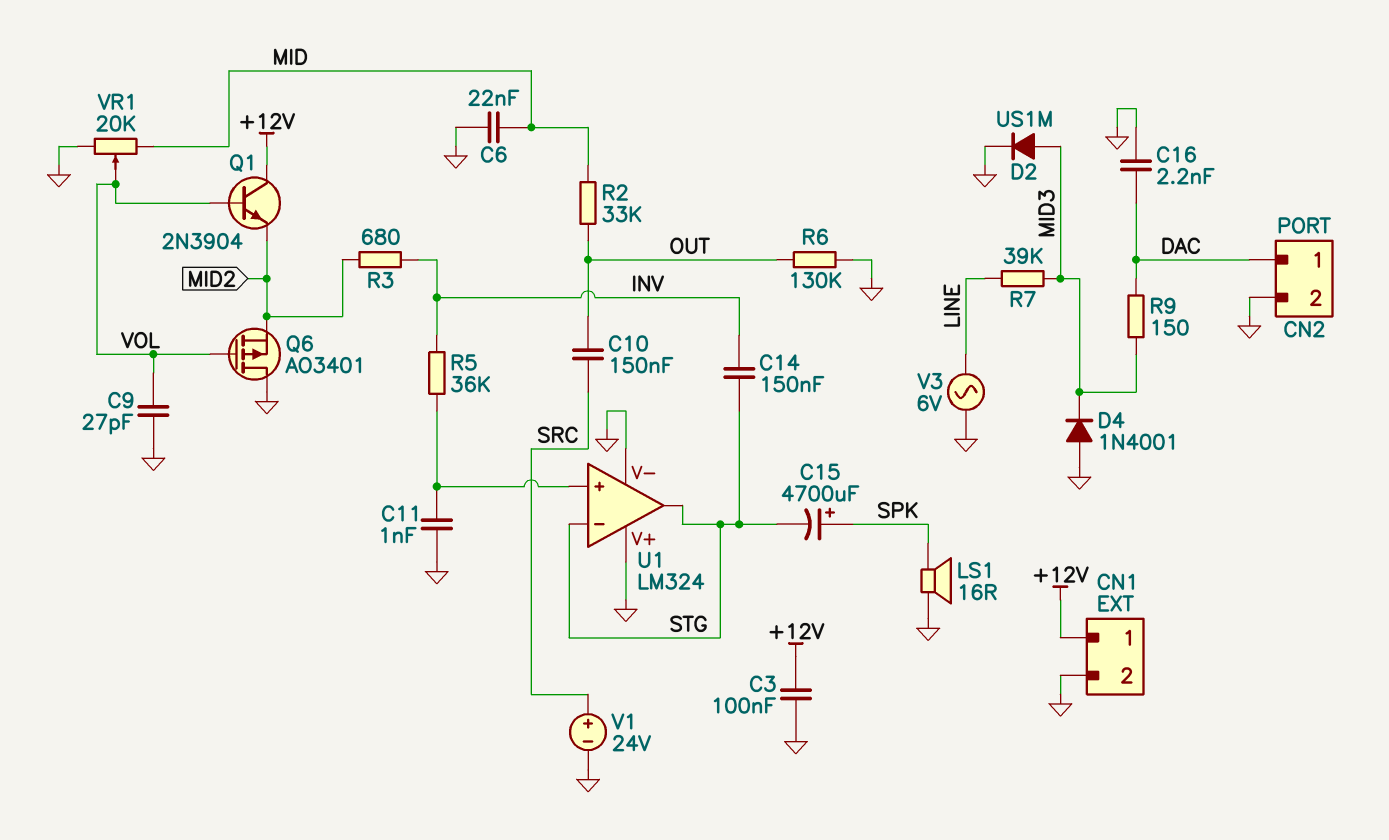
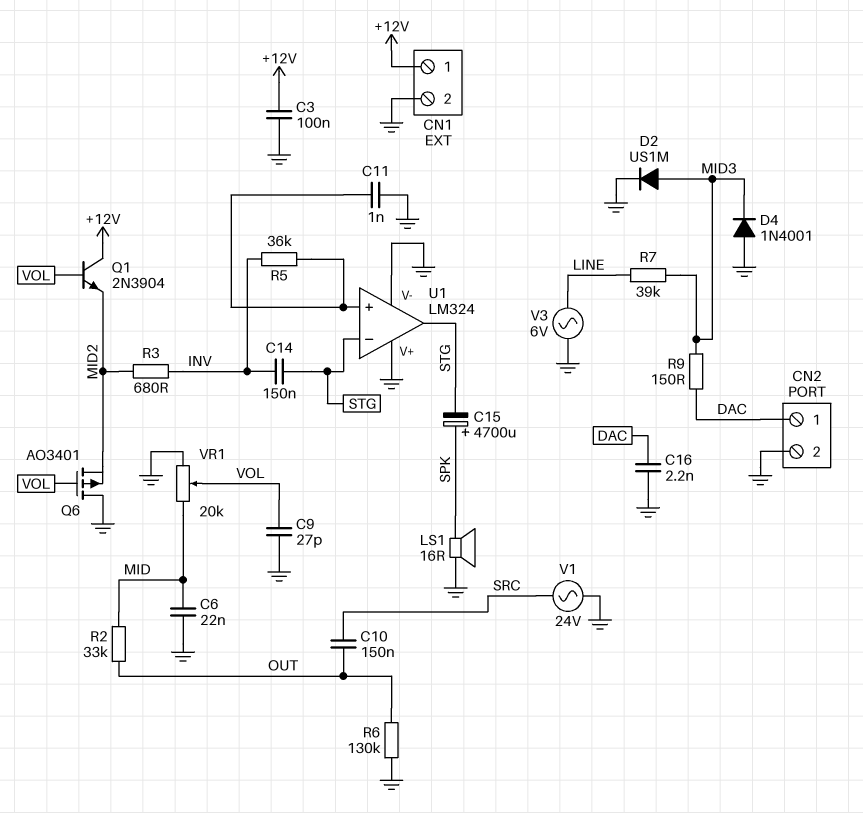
V1: 24V (plus SRC, minus GND) -> AC 24V (GND, SRC)

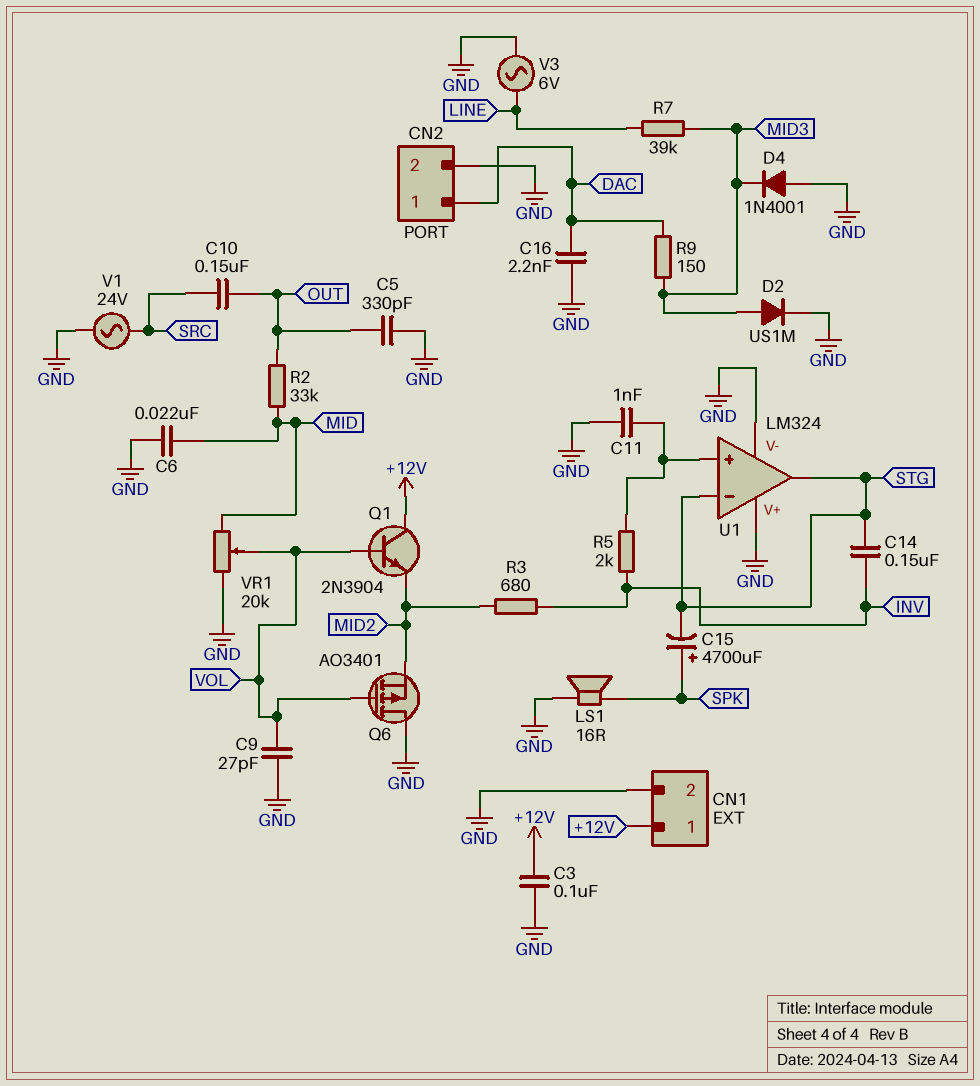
C5: none -> 330pF (GND, OUT)
R5: 36k (INV, U1/in+) -> 2k (INV, U1/in+)
R6: 130k (GND, OUT) -> none

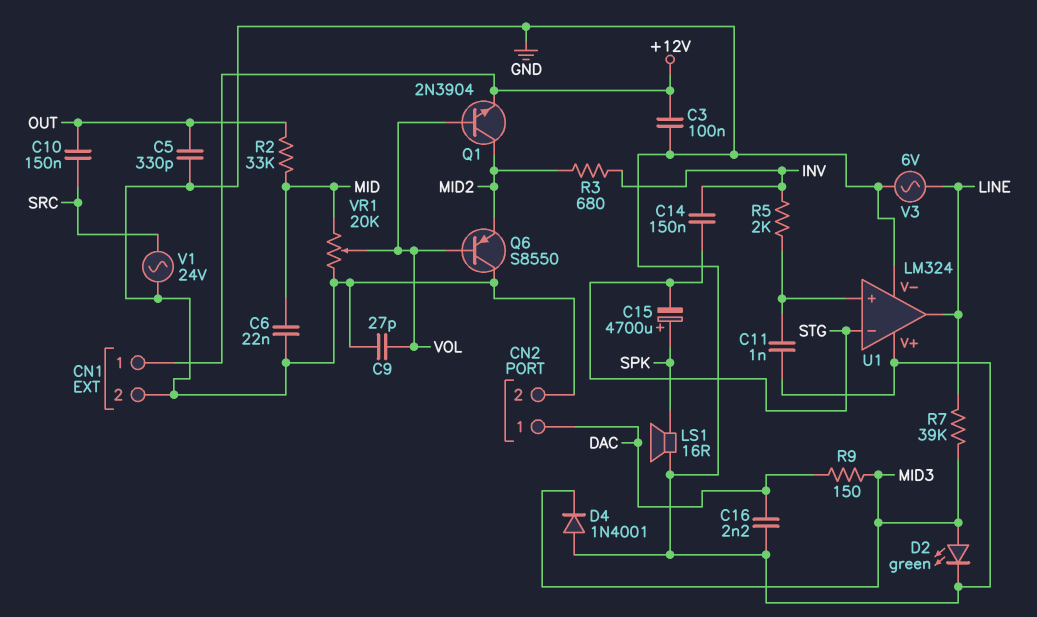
D2: diode US1M (A MID3, K GND) -> LED green (A MID3, K GND)
Q1: NPN 2N3904 (B VOL, C +12V, E MID2) -> NPN 2N3904 (B VOL, C MID2, E +12V)
Q6: PMOS AO3401 (G VOL, D GND, S MID2) -> PNP S8550 (B VOL, C GND, E MID2)
U1 pin out: STG -> LINE

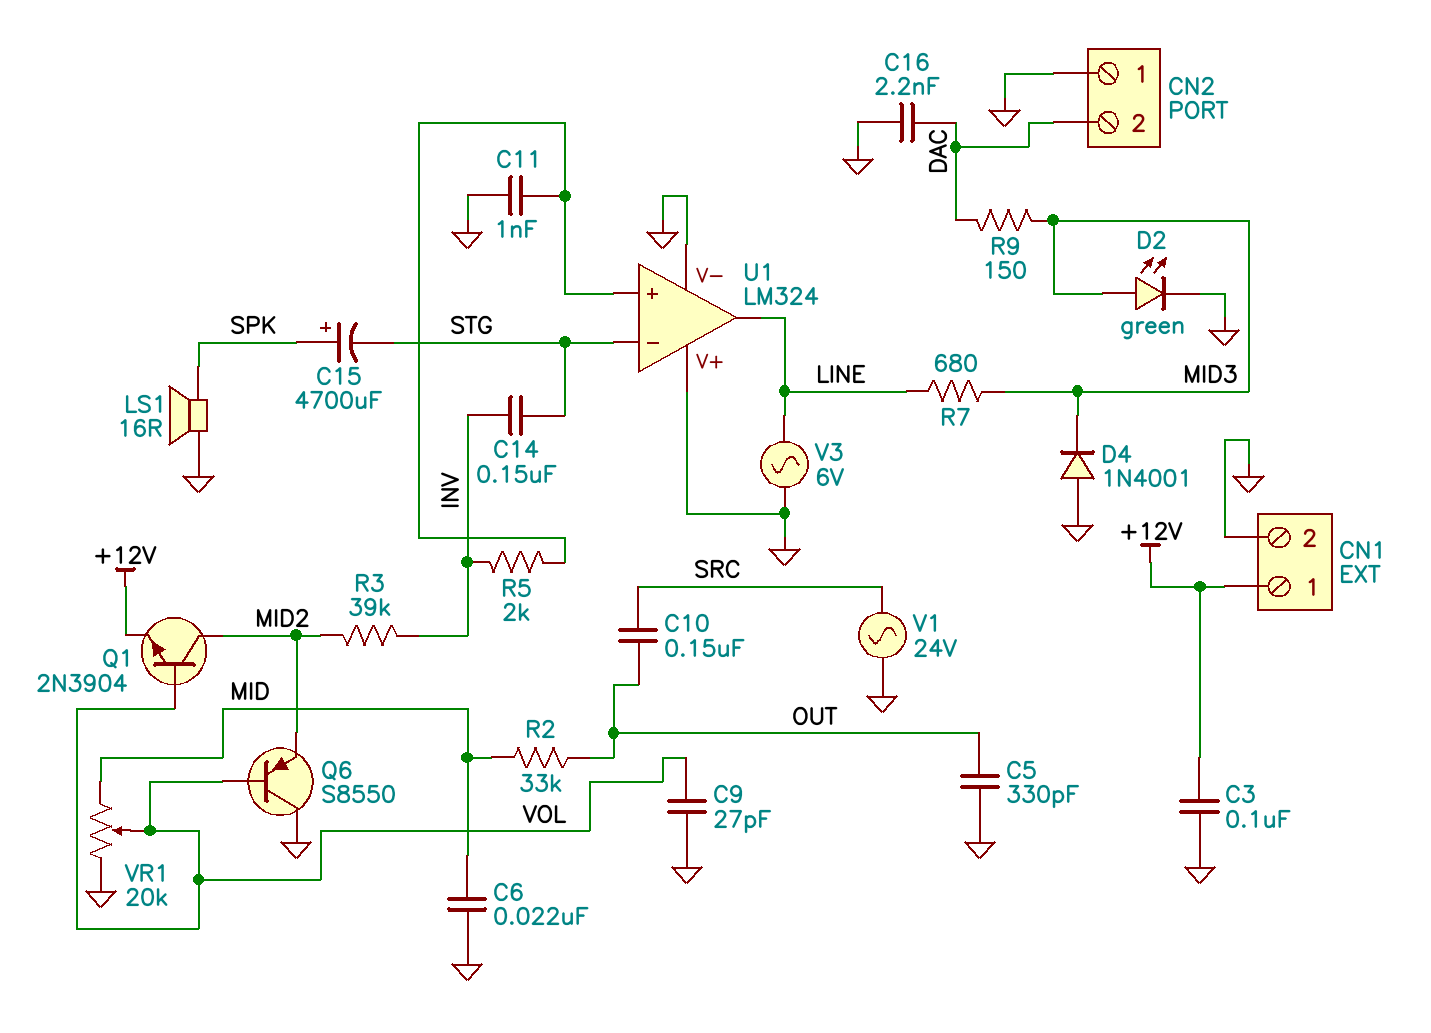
CN2 pin 1: DAC -> GND
CN2 pin 2: GND -> DAC
R3: 680 (INV, MID2) -> 39k (INV, MID2)
R7: 39k (LINE, MID3) -> 680 (LINE, MID3)

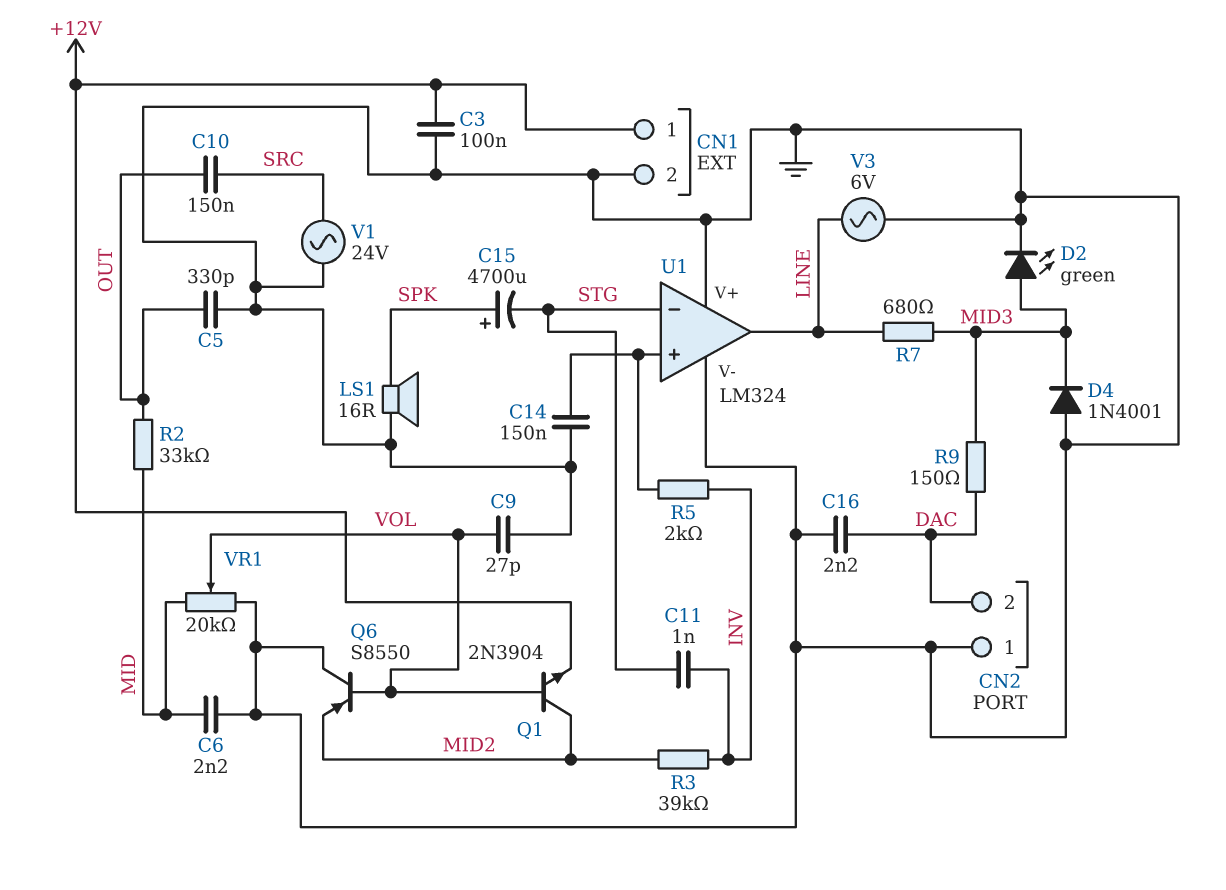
C6: 22nF (GND, MID) -> 2.2nF (GND, MID)
C11: 1nF (GND, U1/in+) -> 1nF (INV, STG)
C14: 150nF (INV, STG) -> 150nF (GND, U1/in+)

